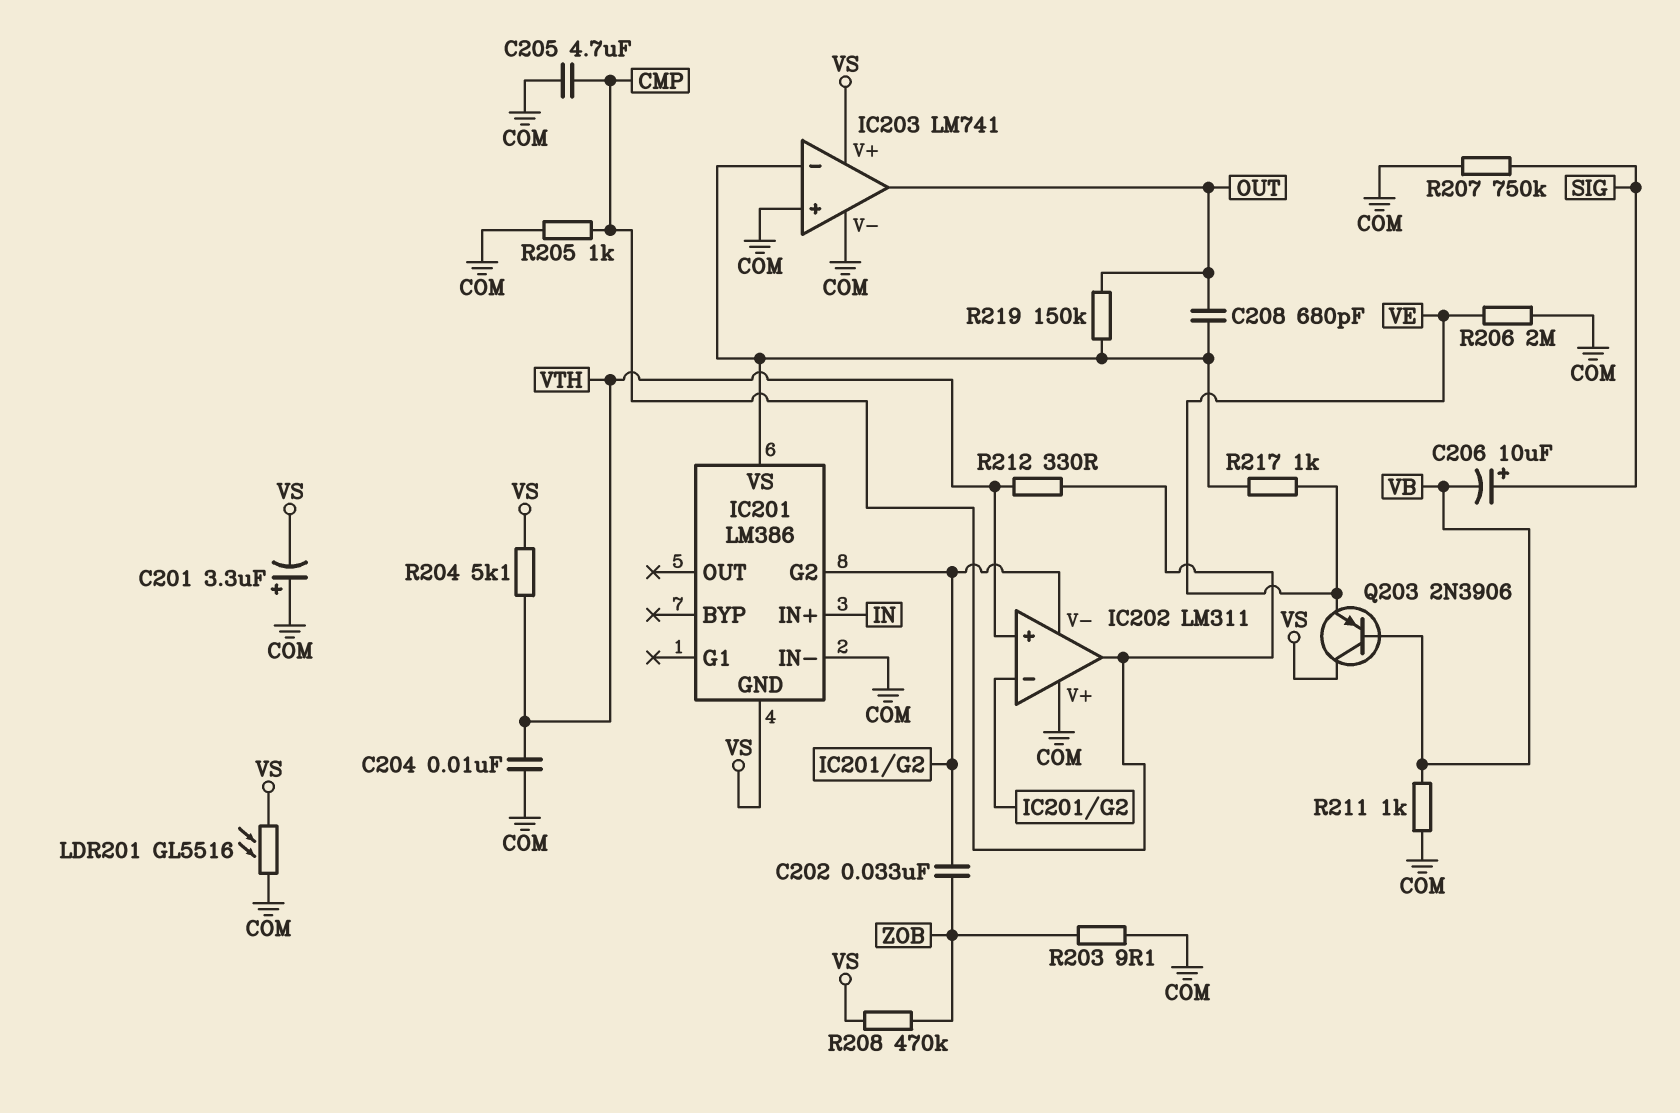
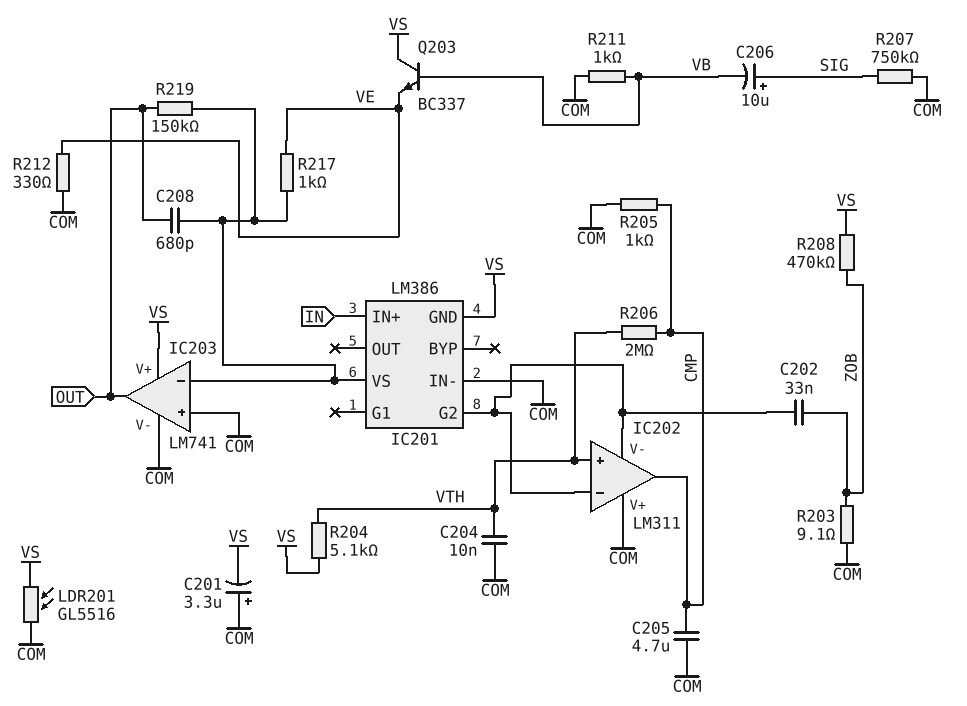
Q203: PNP 2N3906 (B VB, C VS, E VE) -> NPN BC337 (B VB, C VS, E VE)
R206: 2M (COM, VE) -> 2M (CMP, VTH)
R212: 330 (CMP, VTH) -> 330 (COM, VE)

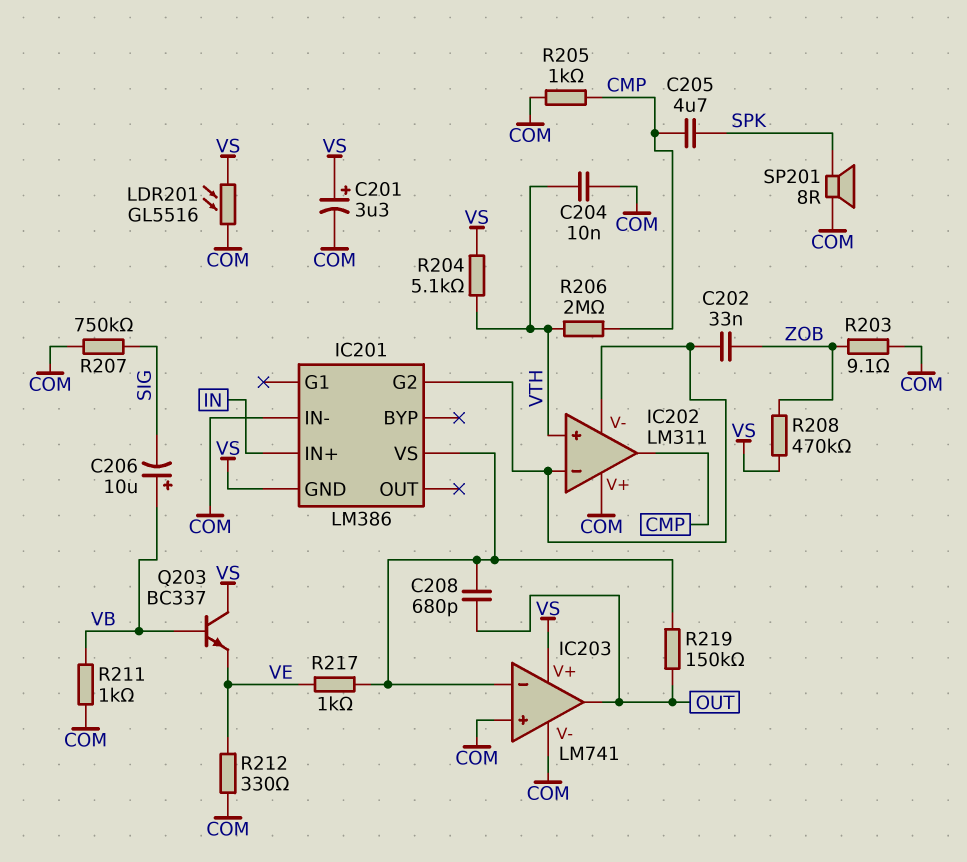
C201: 3.3uF (plus COM, minus VS) -> 3.3uF (plus VS, minus COM)
C205: 4.7uF (CMP, COM) -> 4.7uF (CMP, SPK)
C206: 10uF (plus SIG, minus VB) -> 10uF (plus VB, minus SIG)
SP201: none -> speaker 8R (COM, SPK)

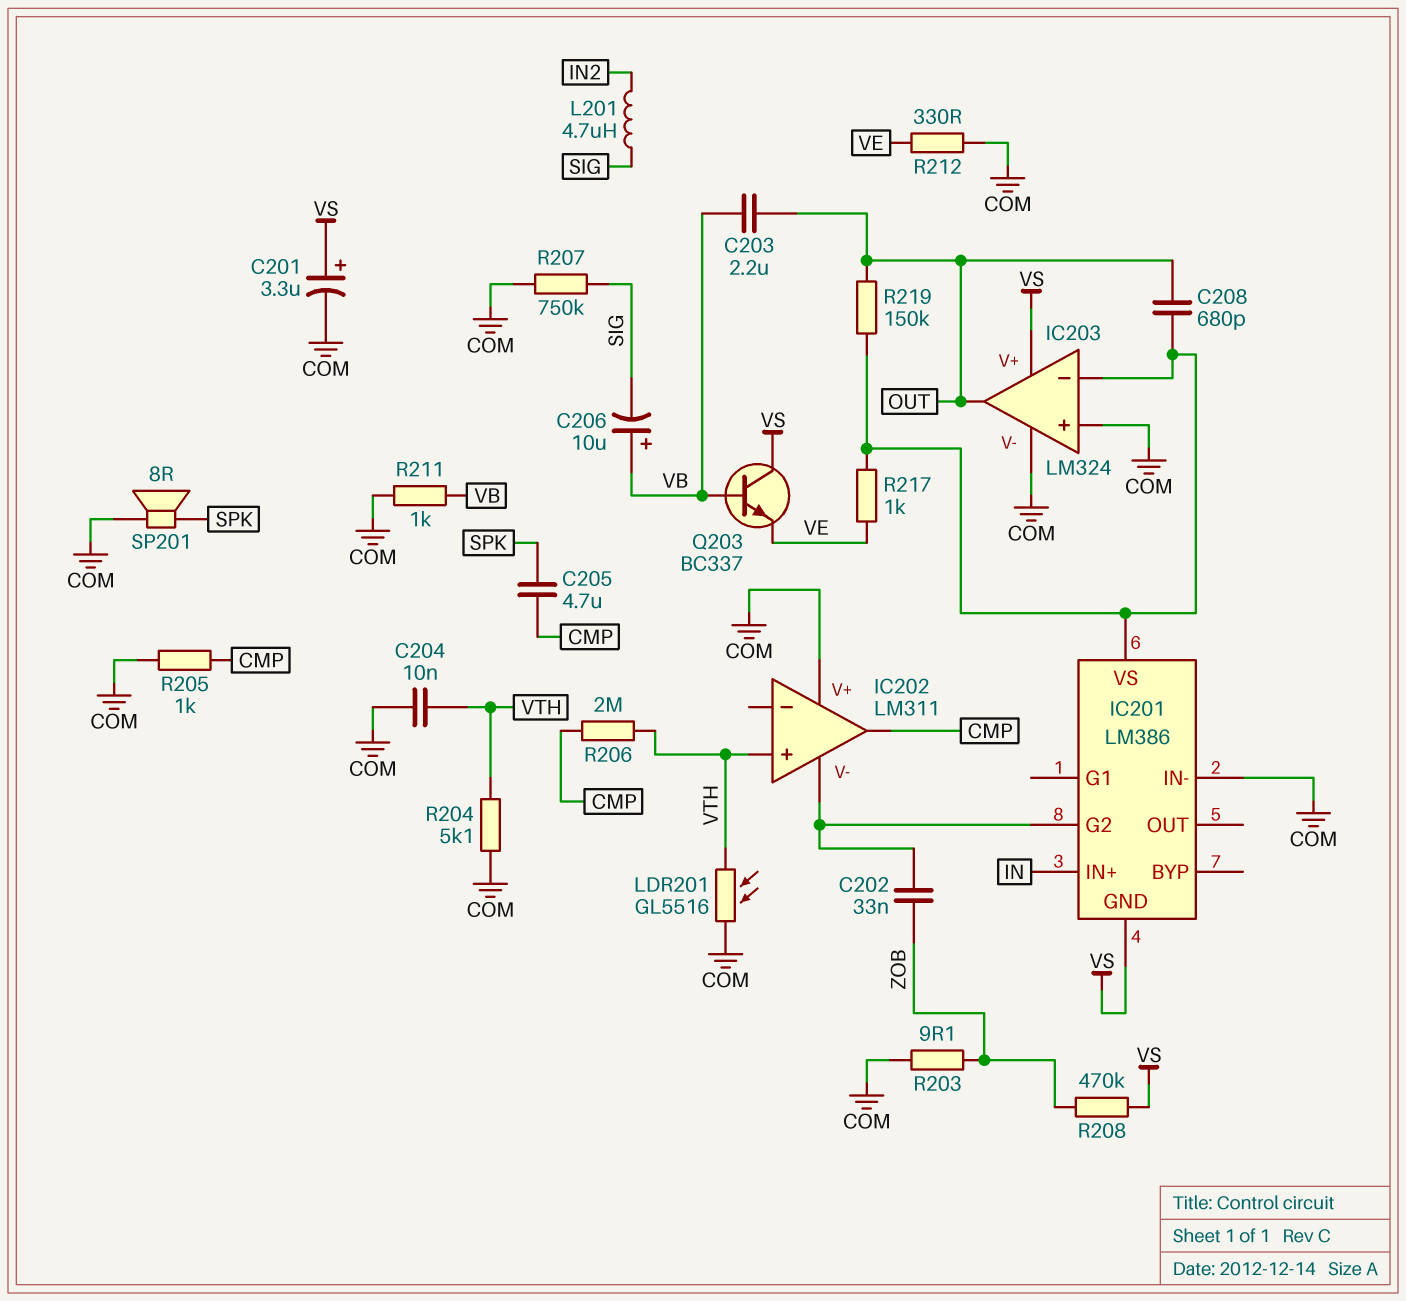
C203: none -> 2.2uF (OUT, VB)
IC202 pin in-: IC201/G2 -> none
IC203: LM741 -> LM324
L201: none -> 4.7uH (IN2, SIG)
LDR201: GL5516 (COM, VS) -> GL5516 (COM, VTH)
R204: 5.1k (VS, VTH) -> 5.1k (COM, VTH)

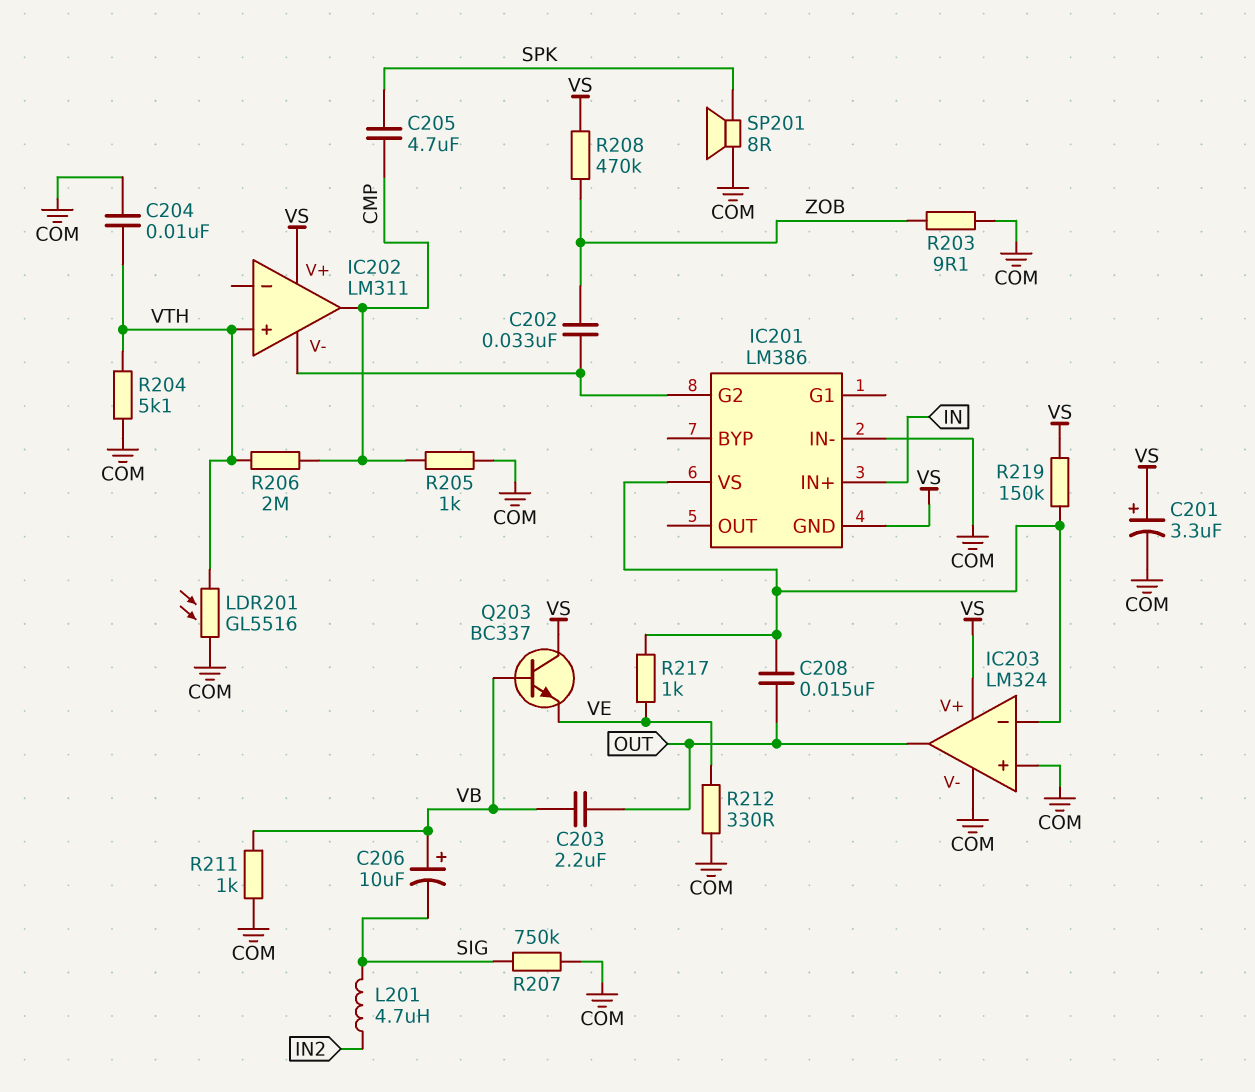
C208: 680pF (IC201/VS, OUT) -> 15nF (IC201/VS, OUT)
IC202 pin V+: COM -> VS
R219: 150k (IC201/VS, OUT) -> 150k (IC201/VS, VS)

